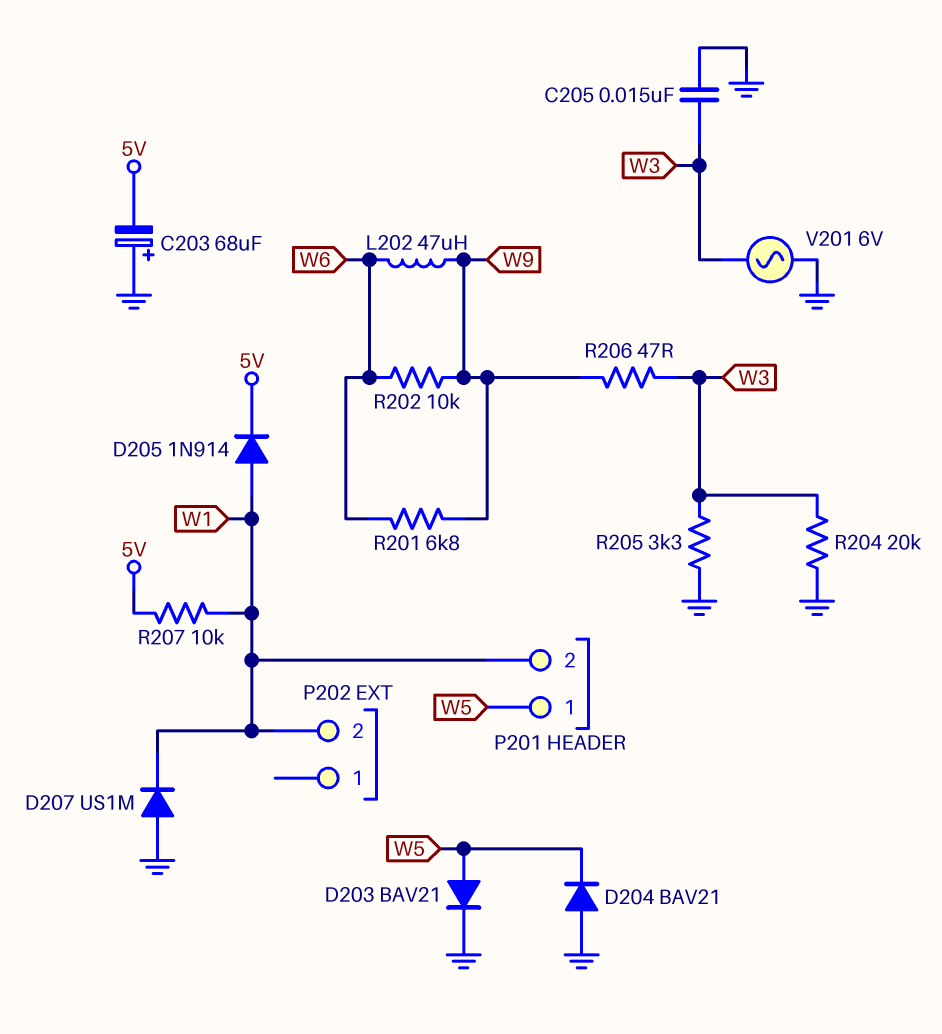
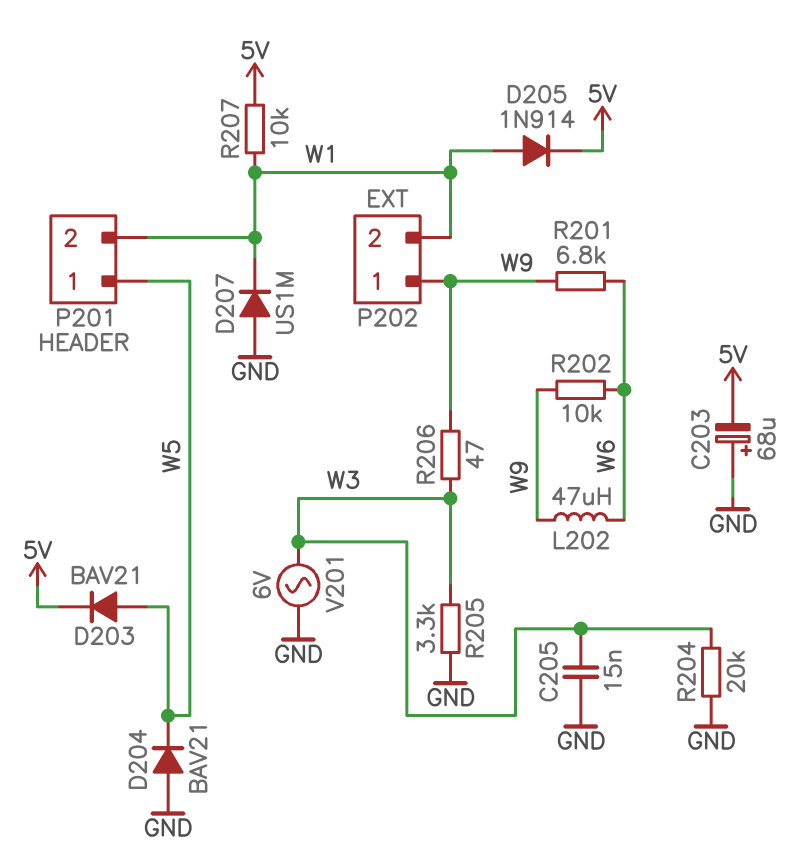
D203: diode BAV21 (A W5, K GND) -> diode BAV21 (A W5, K 5V)
P202 pin 1: none -> W9

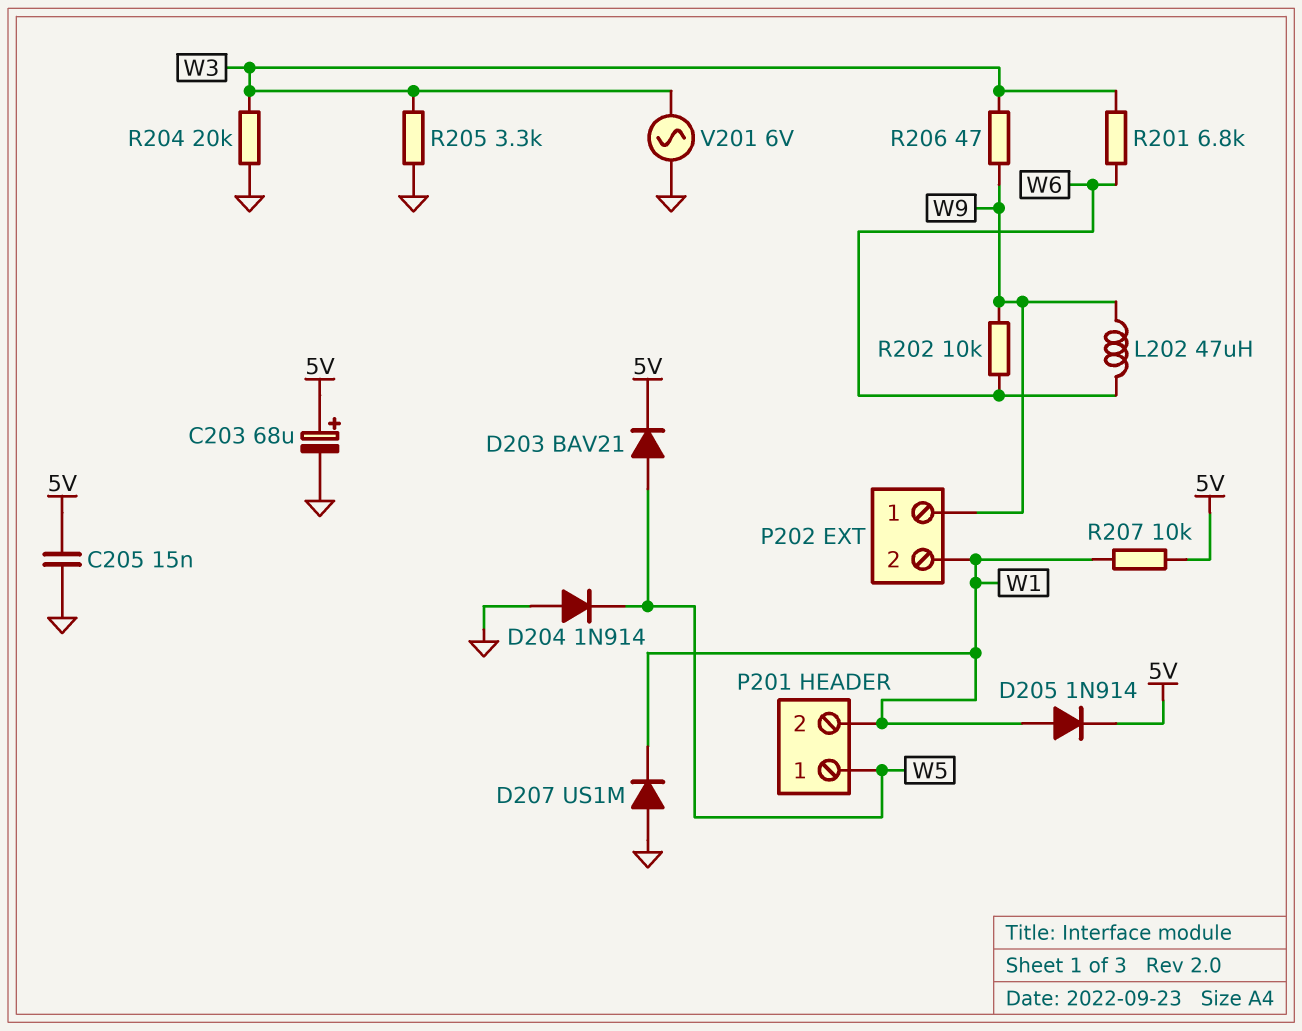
C203: 68uF (plus GND, minus 5V) -> 68uF (plus 5V, minus GND)
C205: 15nF (GND, W3) -> 15nF (5V, GND)
D204: diode BAV21 (A GND, K W5) -> diode 1N914 (A GND, K W5)
R201: 6.8k (W6, W9) -> 6.8k (W3, W6)

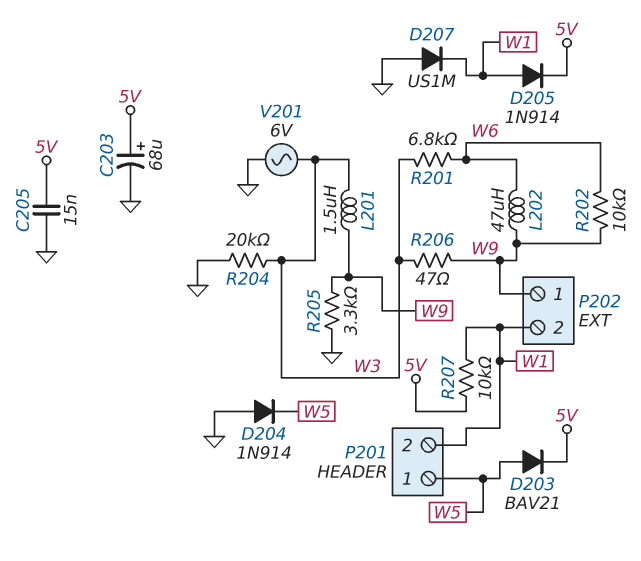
L201: none -> 1.5uH (W3, W9)
R205: 3.3k (GND, W3) -> 3.3k (GND, W9)

